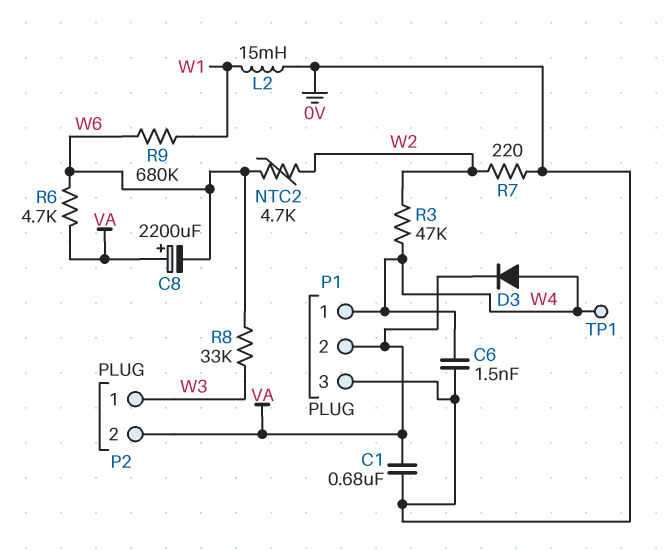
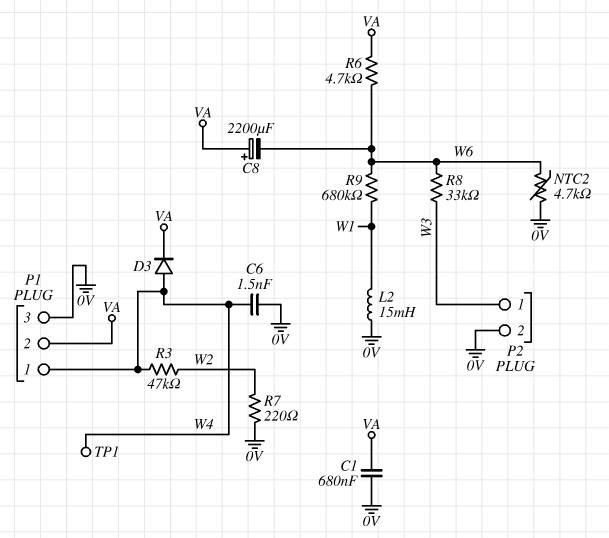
NTC2: 4.7k (W2, W6) -> 4.7k (0V, W6)
P2 pin 2: VA -> 0V

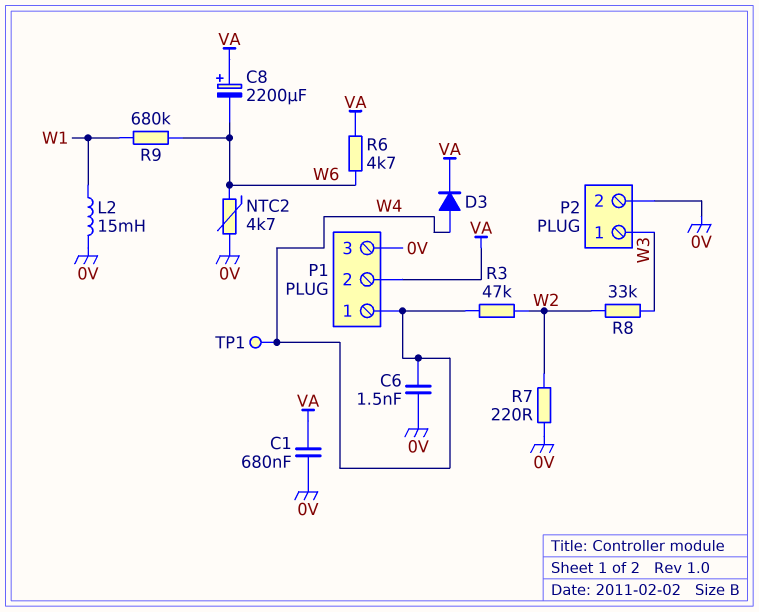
R8: 33k (W3, W6) -> 33k (W2, W3)

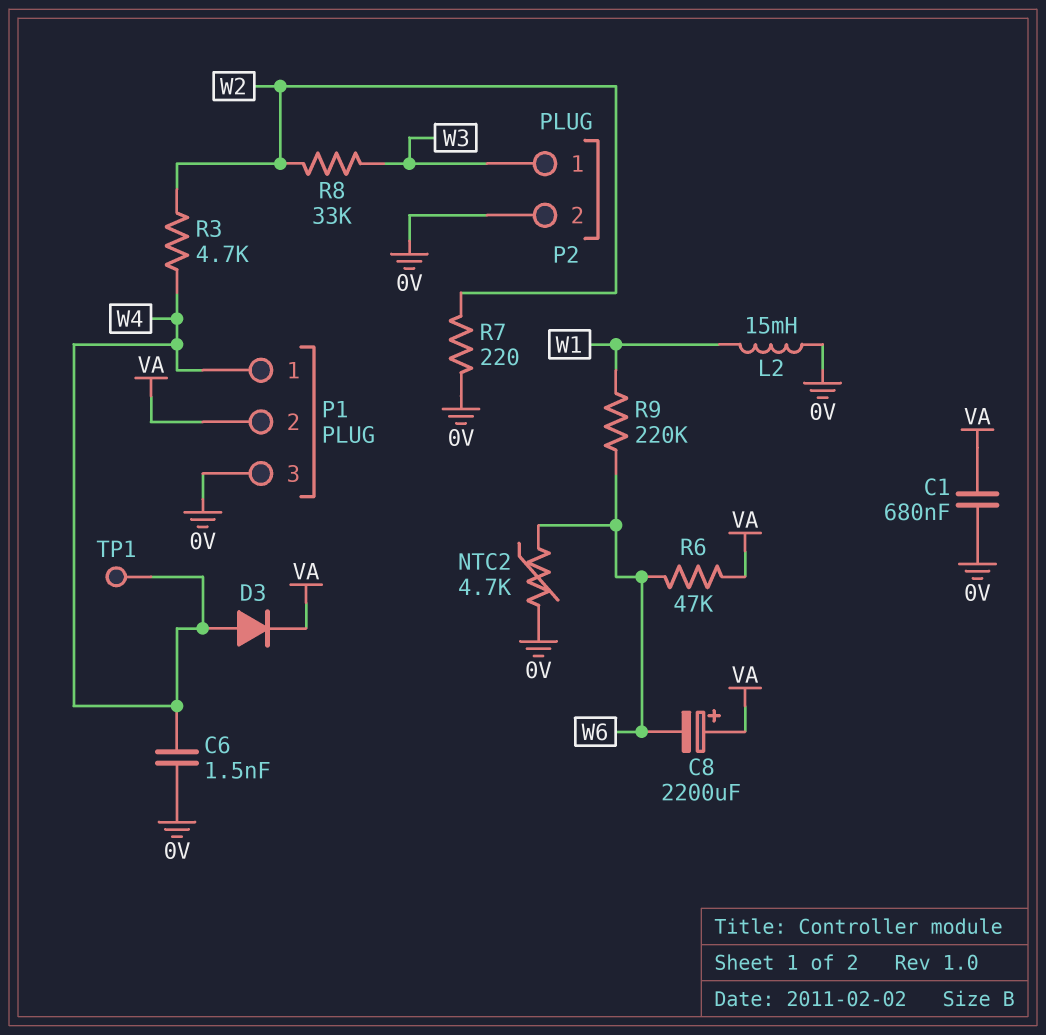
R3: 47k (W2, W4) -> 4.7k (W2, W4)
R6: 4.7k (VA, W6) -> 47k (VA, W6)
R9: 680k (W1, W6) -> 220k (W1, W6)

